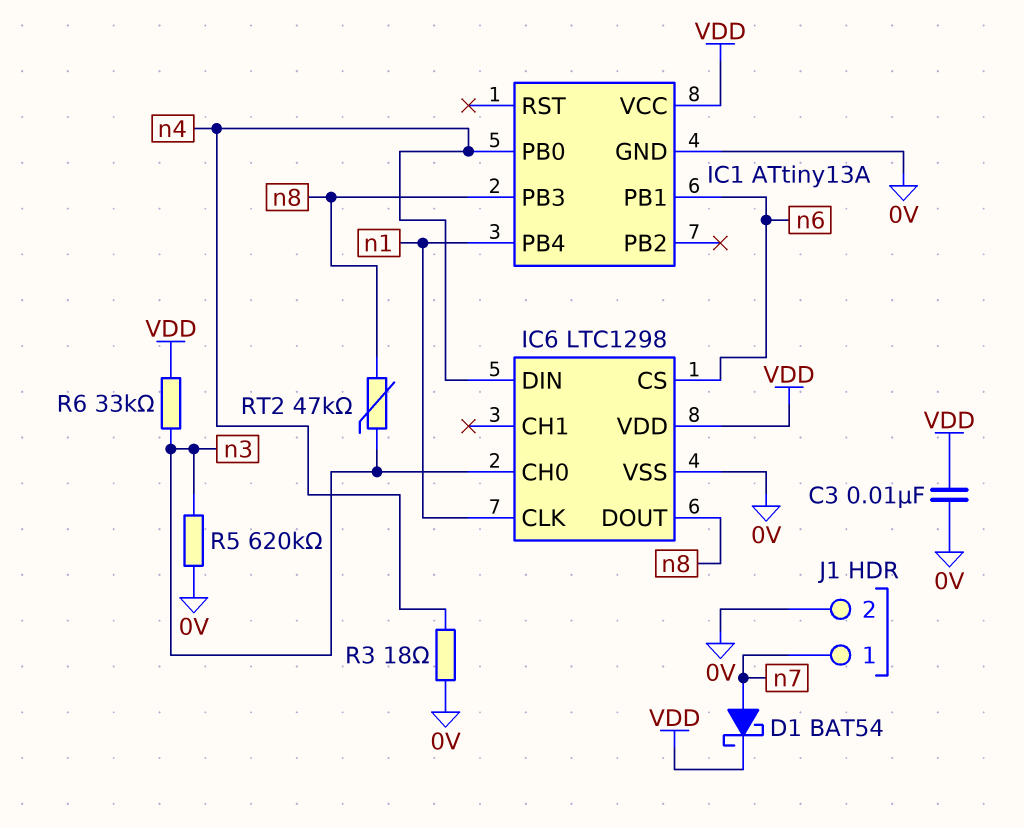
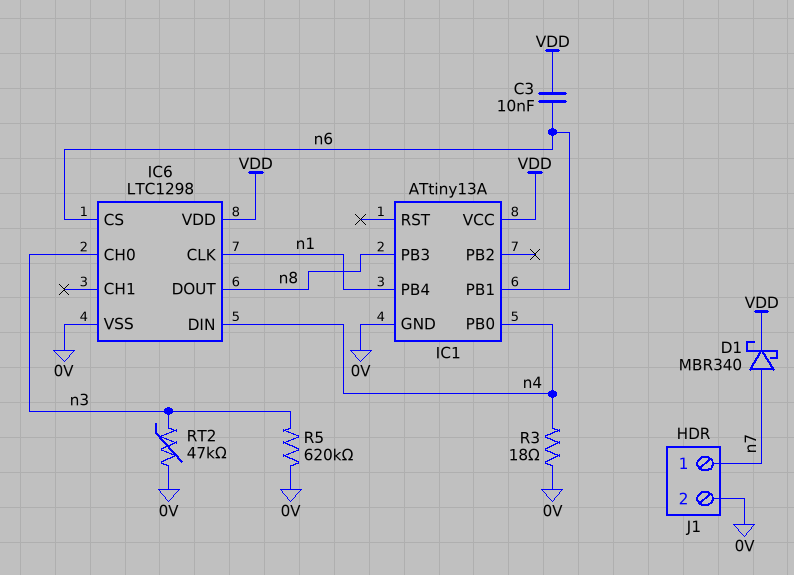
C3: 10nF (0V, VDD) -> 10nF (VDD, n6)
D1: schottky BAT54 (A n7, K VDD) -> schottky MBR340 (A n7, K VDD)
R6: 33k (VDD, n3) -> none
RT2: 47k (n3, n8) -> 47k (0V, n3)

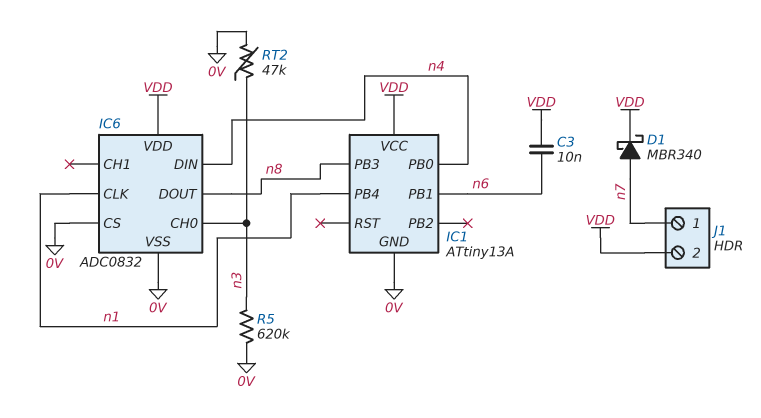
IC6: LTC1298 -> ADC0832
IC6 pin CS: n6 -> 0V
J1 pin 2: 0V -> VDD
R3: 18 (0V, n4) -> none

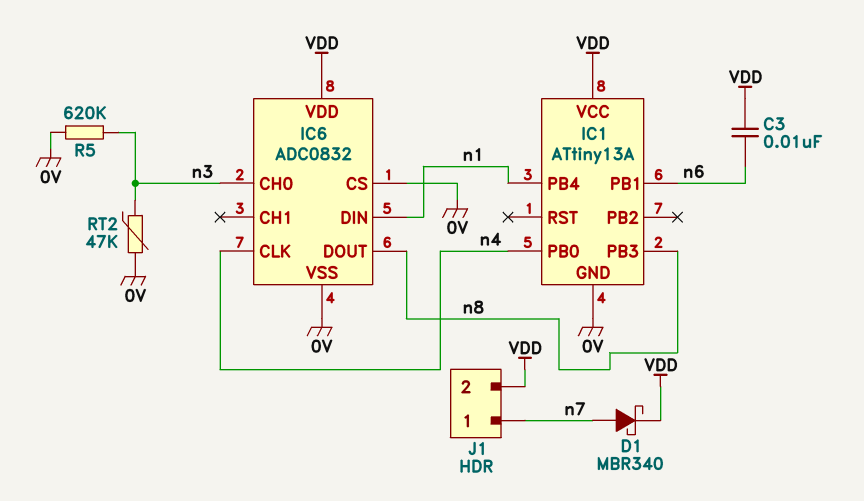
IC6 pin CLK: n1 -> n4
IC6 pin DIN: n4 -> n1

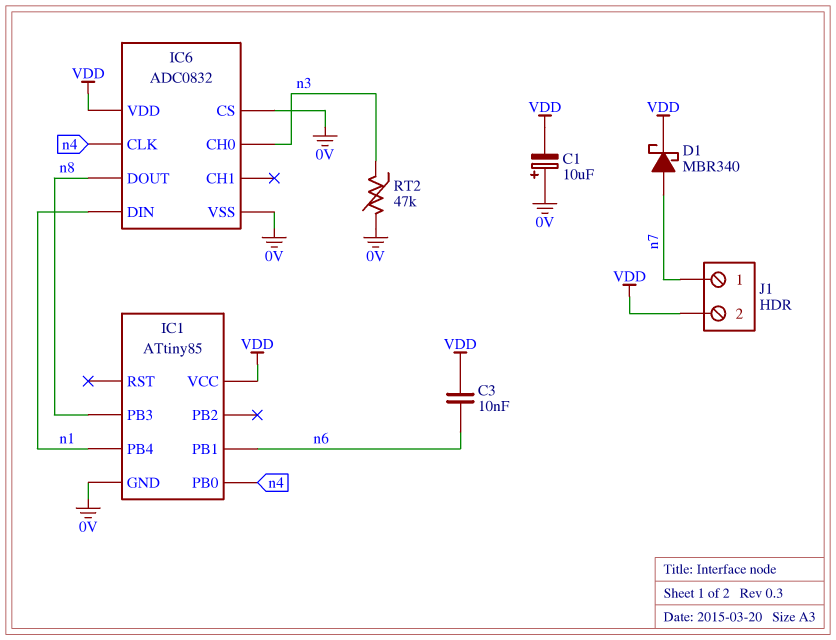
C1: none -> 10uF (plus 0V, minus VDD)
IC1: ATtiny13A -> ATtiny85
R5: 620k (0V, n3) -> none

